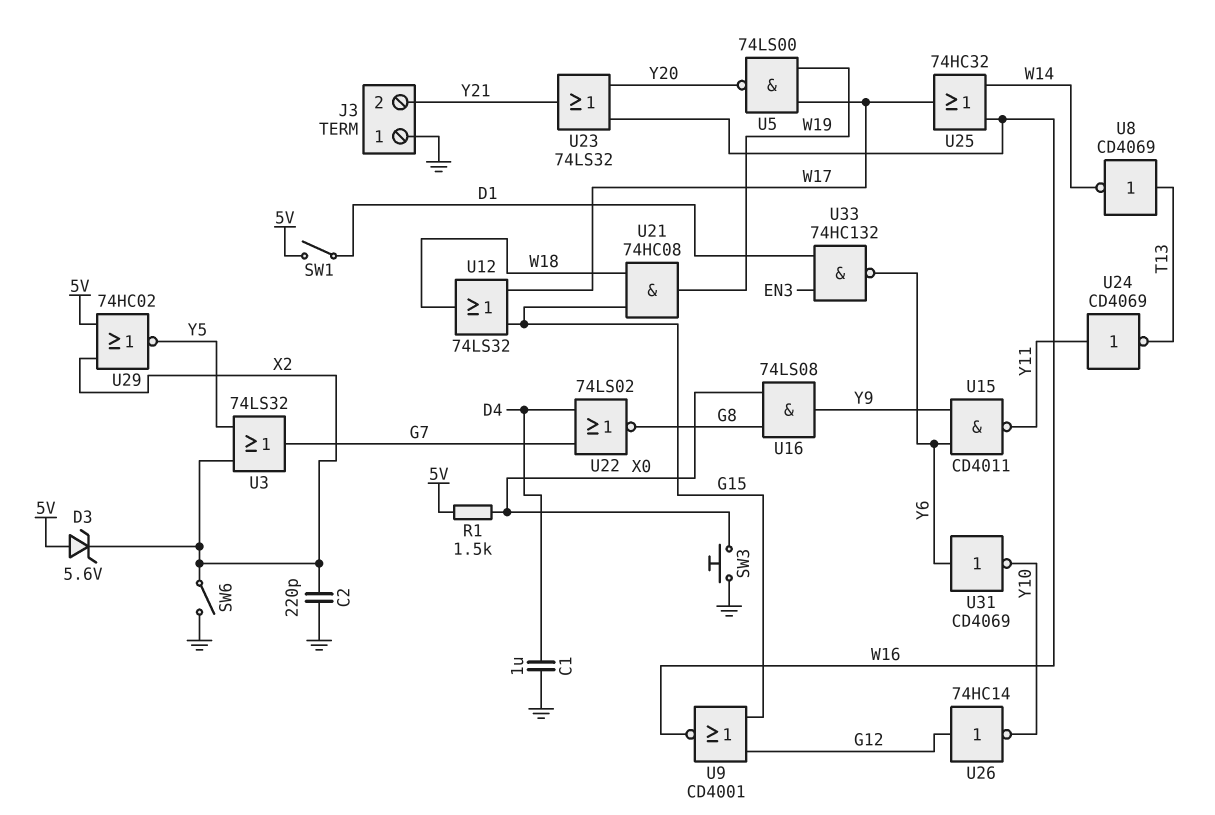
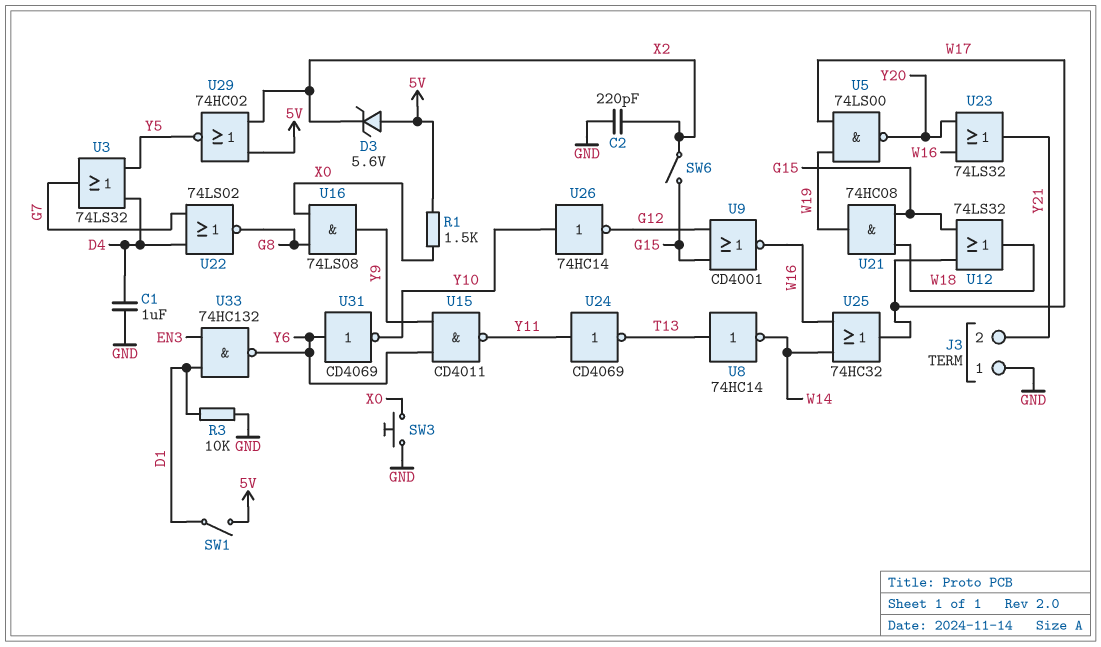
R3: none -> 10k (D1, GND)
SW6: switch (GND, X2) -> switch (G15, X2)
U3: OR 74LS32 (in X2, in Y5, out G7) -> OR 74LS32 (in D4, in Y5, out G7)
U8: NOT CD4069 (in T13, out W14) -> NOT 74HC14 (in T13, out W14)
U26: NOT 74HC14 (in G12, out Y10) -> NOT 74HC14 (in Y10, out G12)

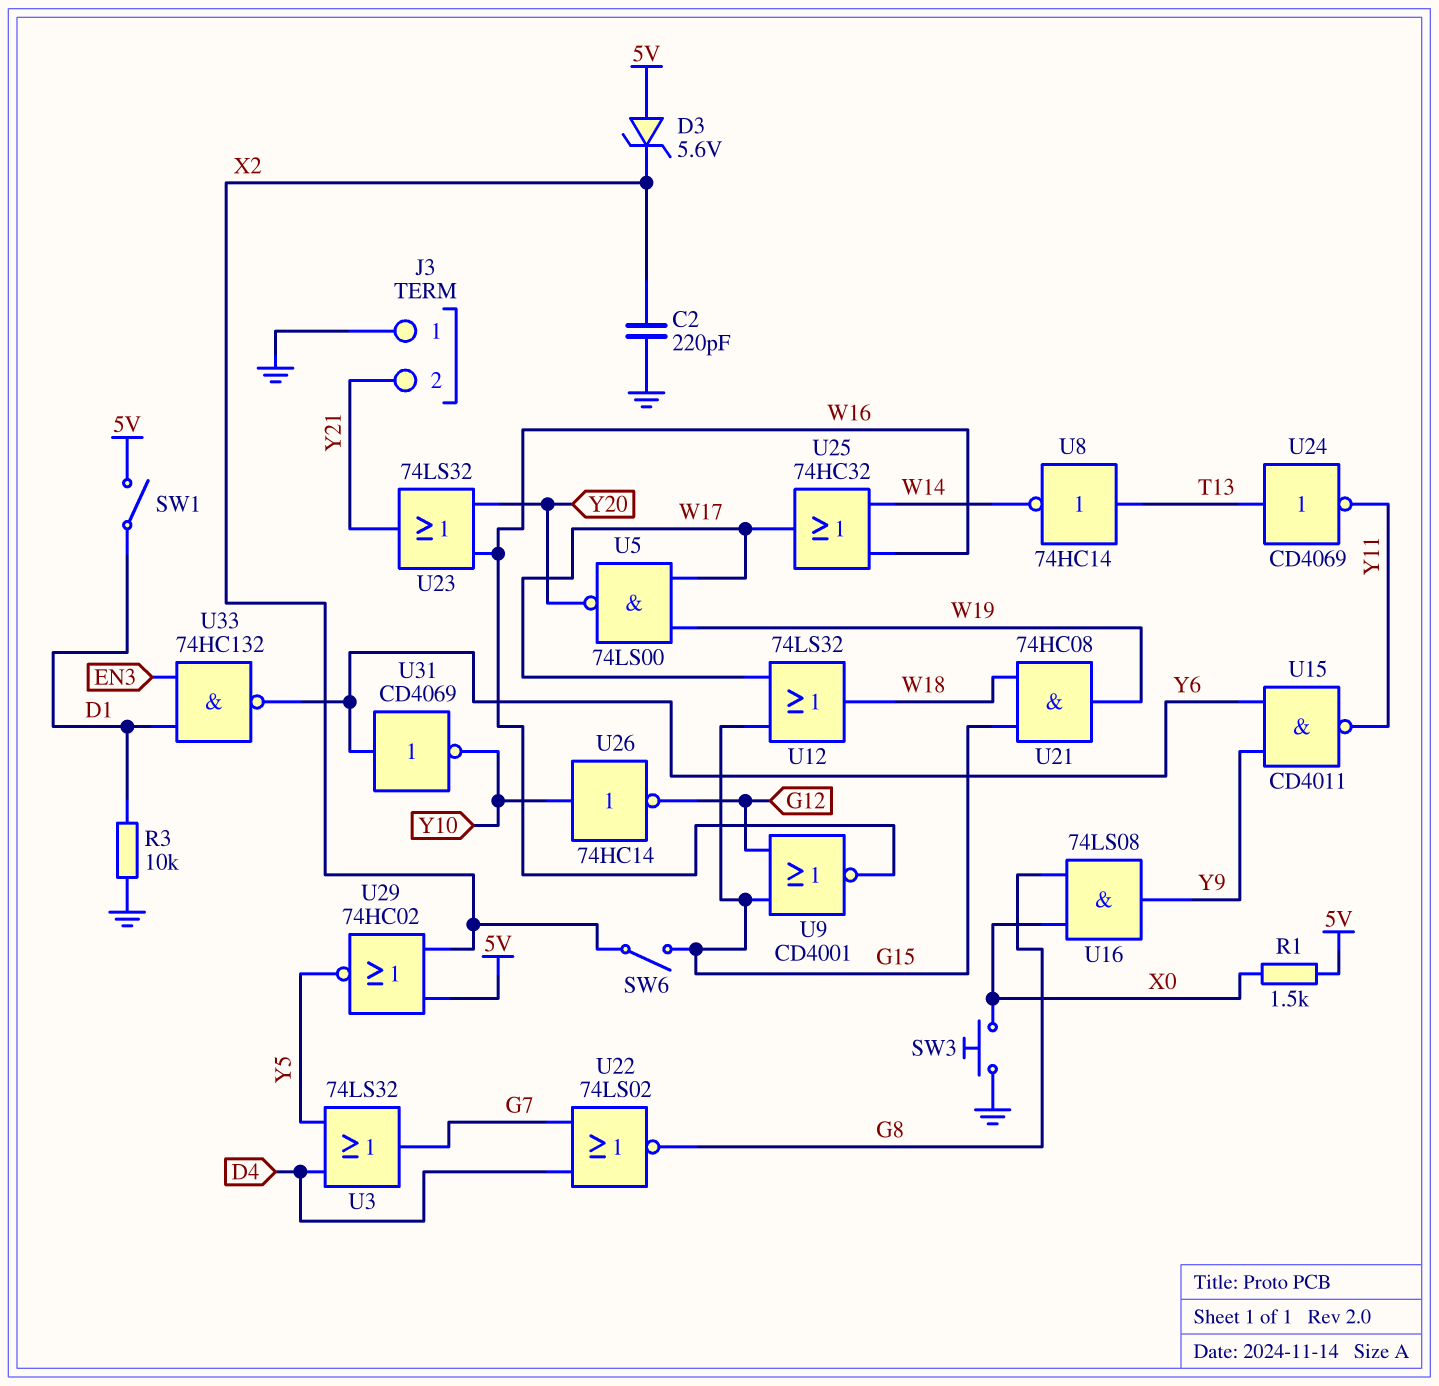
C1: 1uF (D4, GND) -> none
U24: NOT CD4069 (in Y11, out T13) -> NOT CD4069 (in T13, out Y11)

